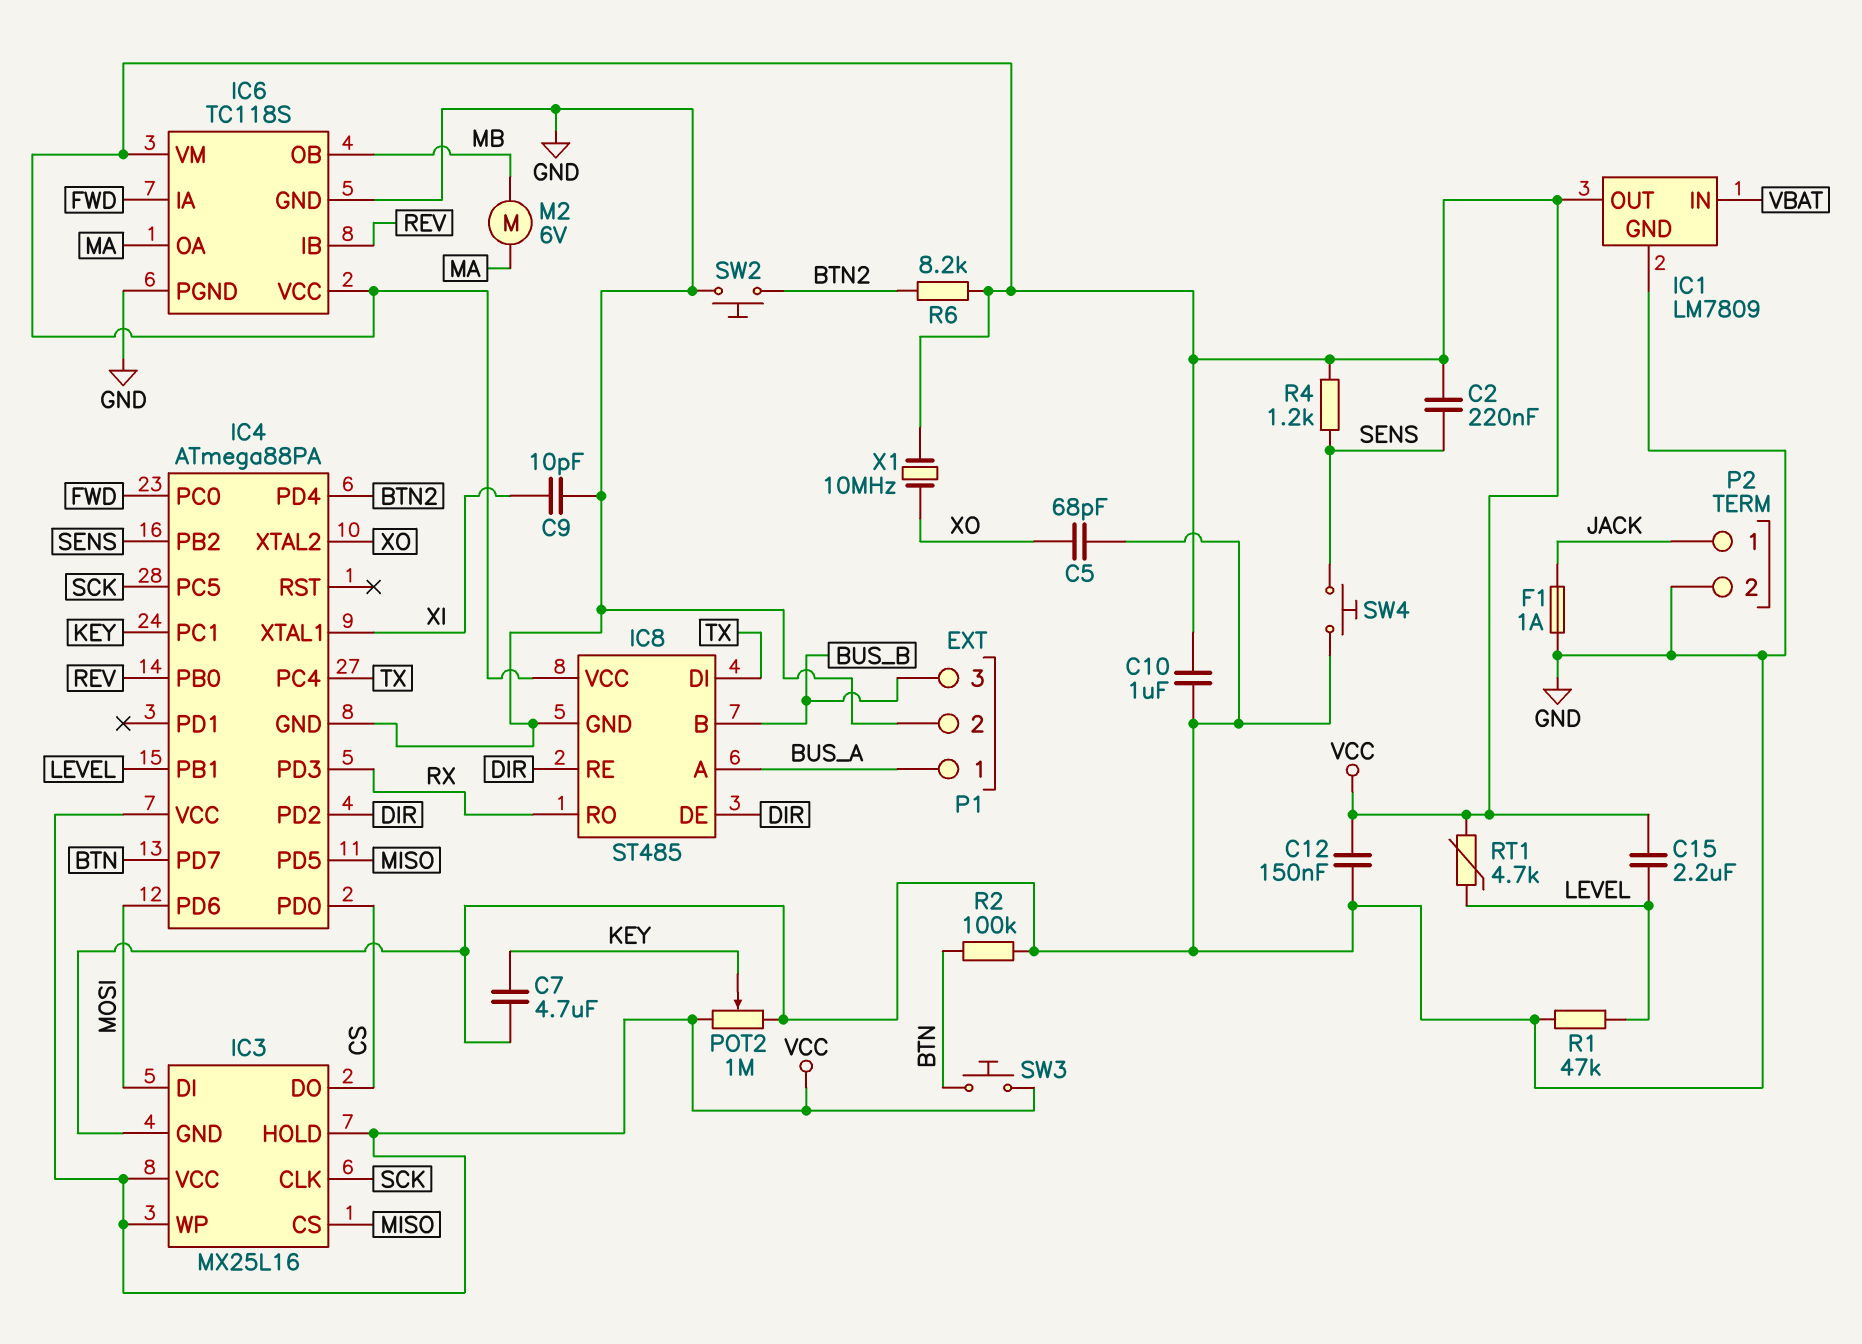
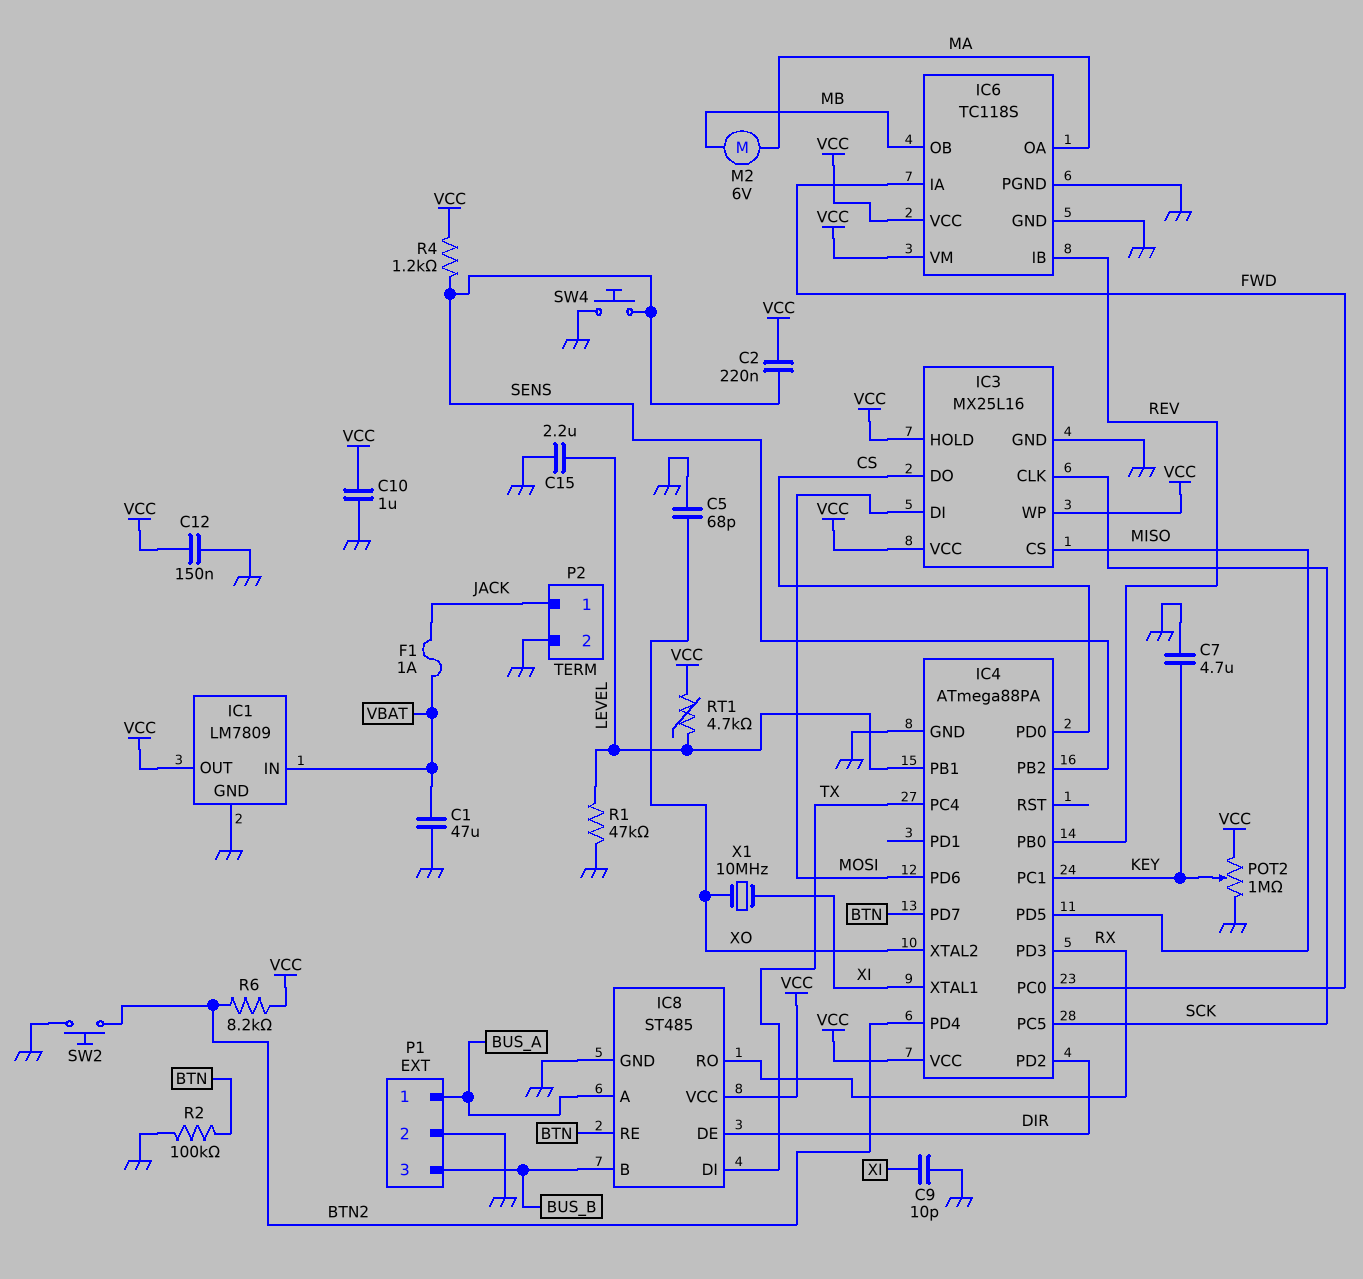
C1: none -> 47uF (GND, VBAT)
C15: 2.2uF (LEVEL, VCC) -> 2.2uF (GND, LEVEL)
F1: 1A (GND, JACK) -> 1A (JACK, VBAT)
IC8 pin RE: DIR -> BTN
SW3: button (BTN, VCC) -> none
X1: 10MHz (VCC, XO) -> 10MHz (XI, XO)

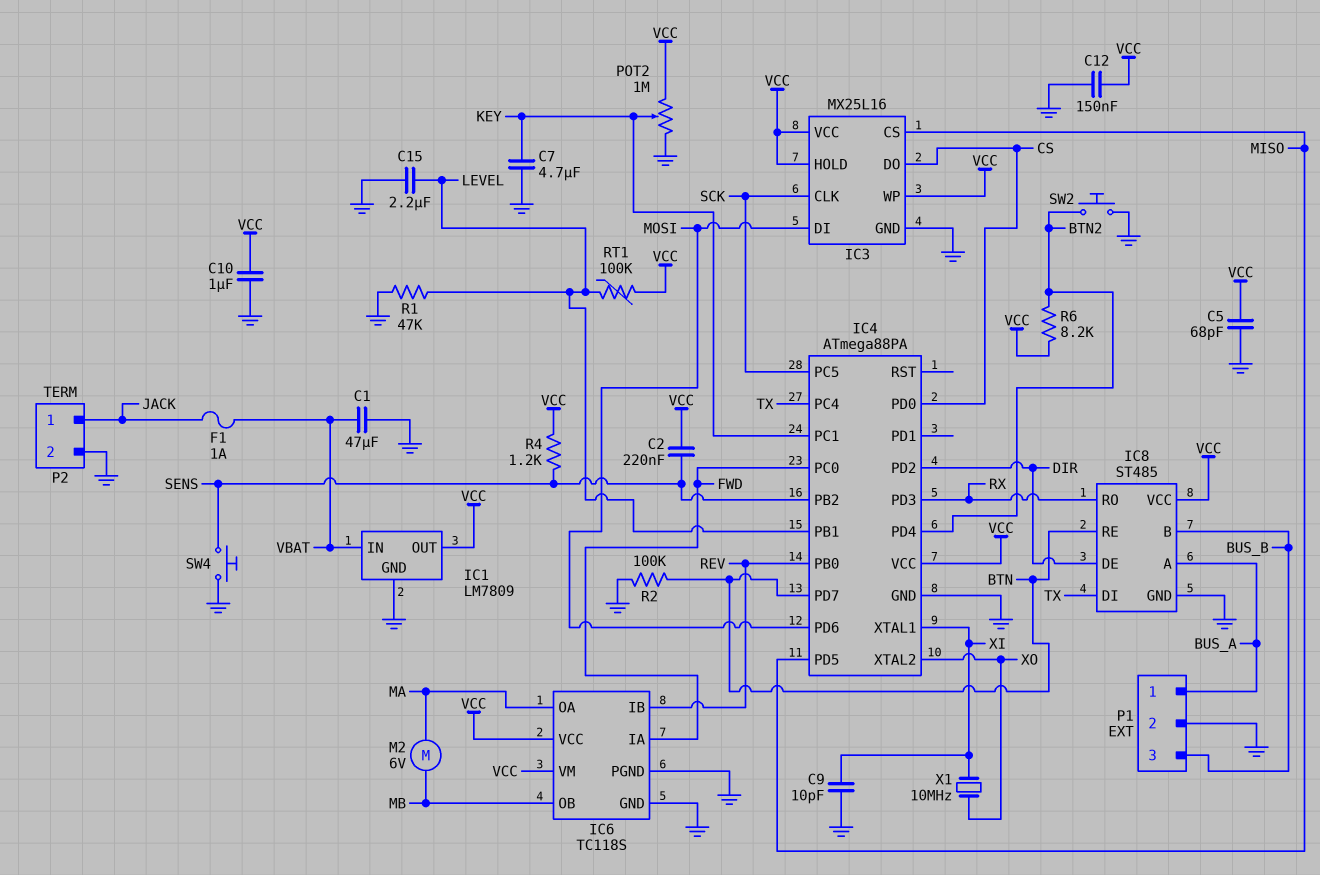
C5: 68pF (GND, XO) -> 68pF (GND, VCC)
RT1: 4.7k (LEVEL, VCC) -> 100k (LEVEL, VCC)

